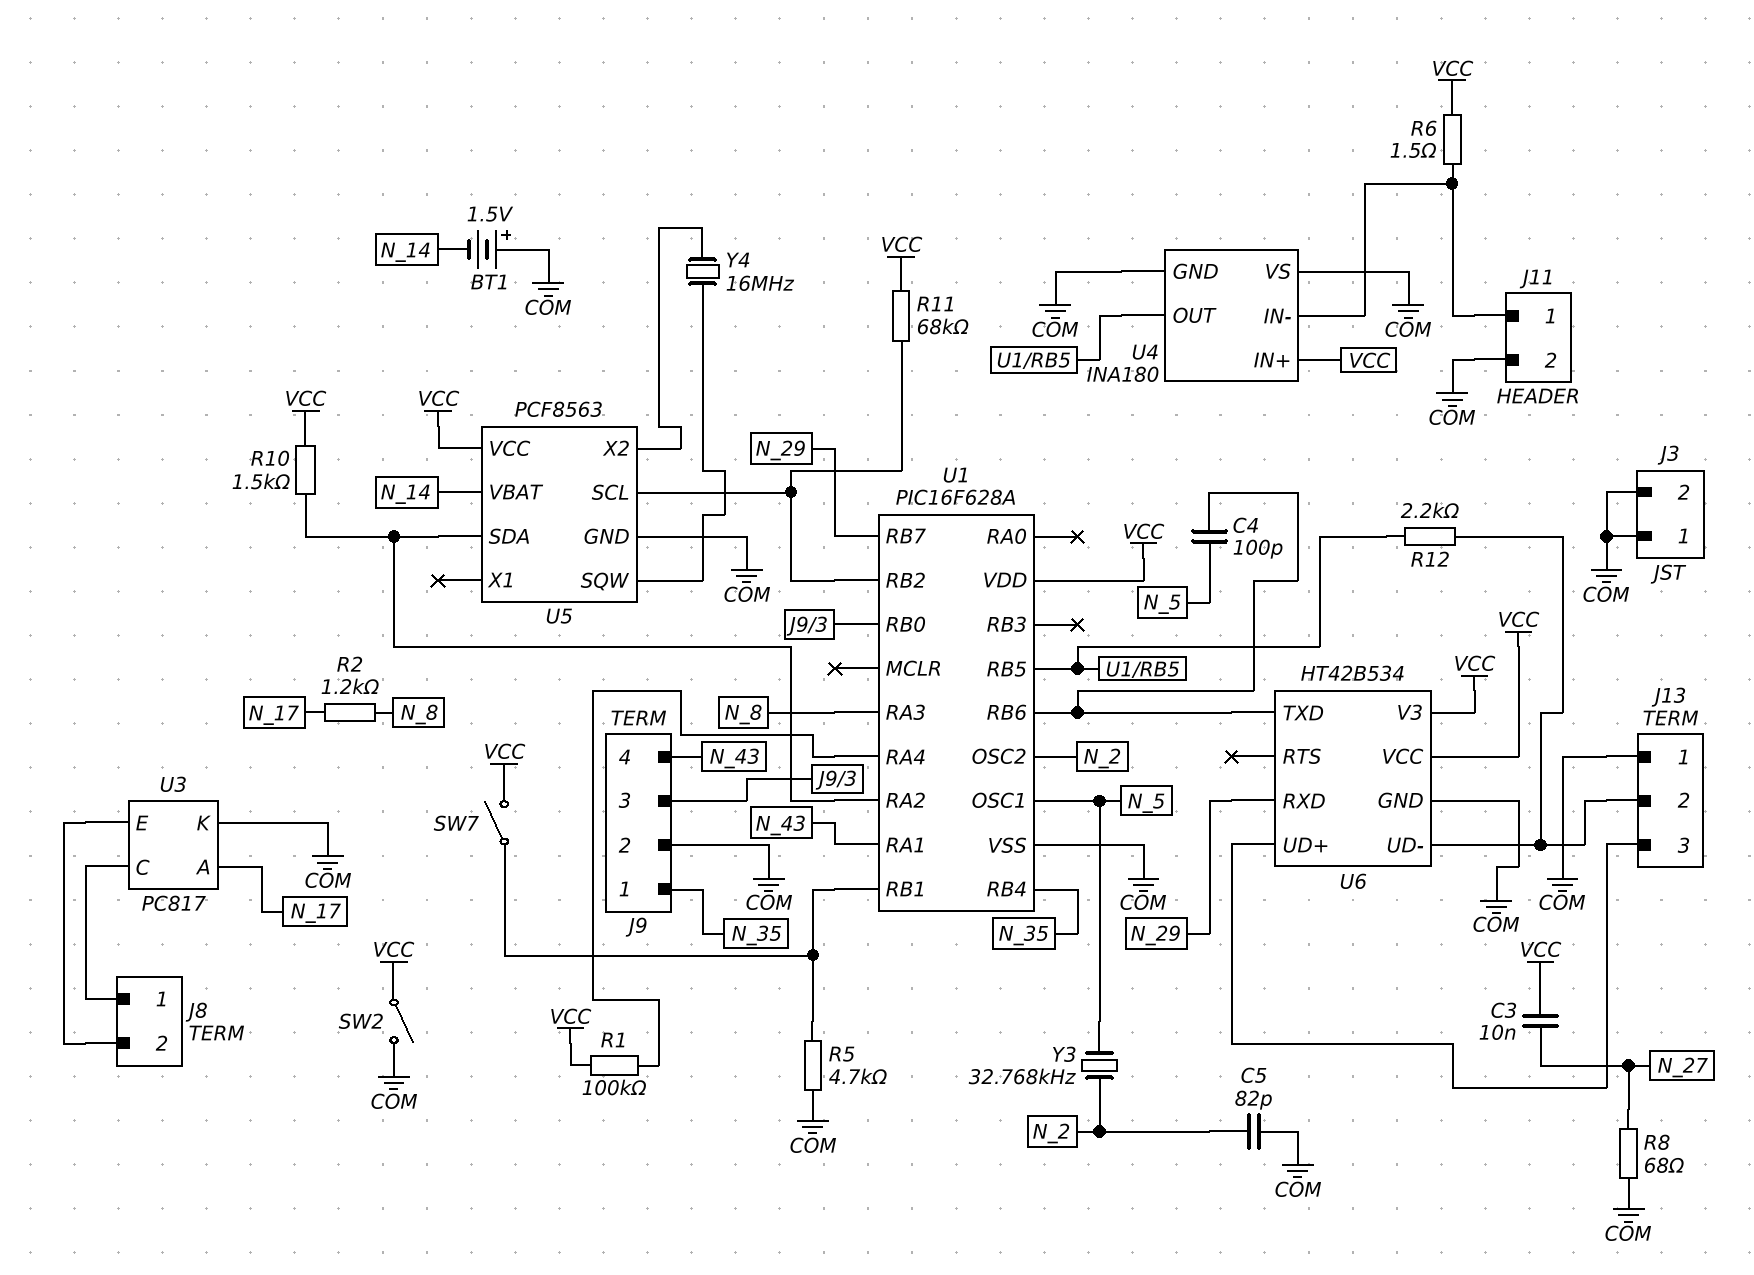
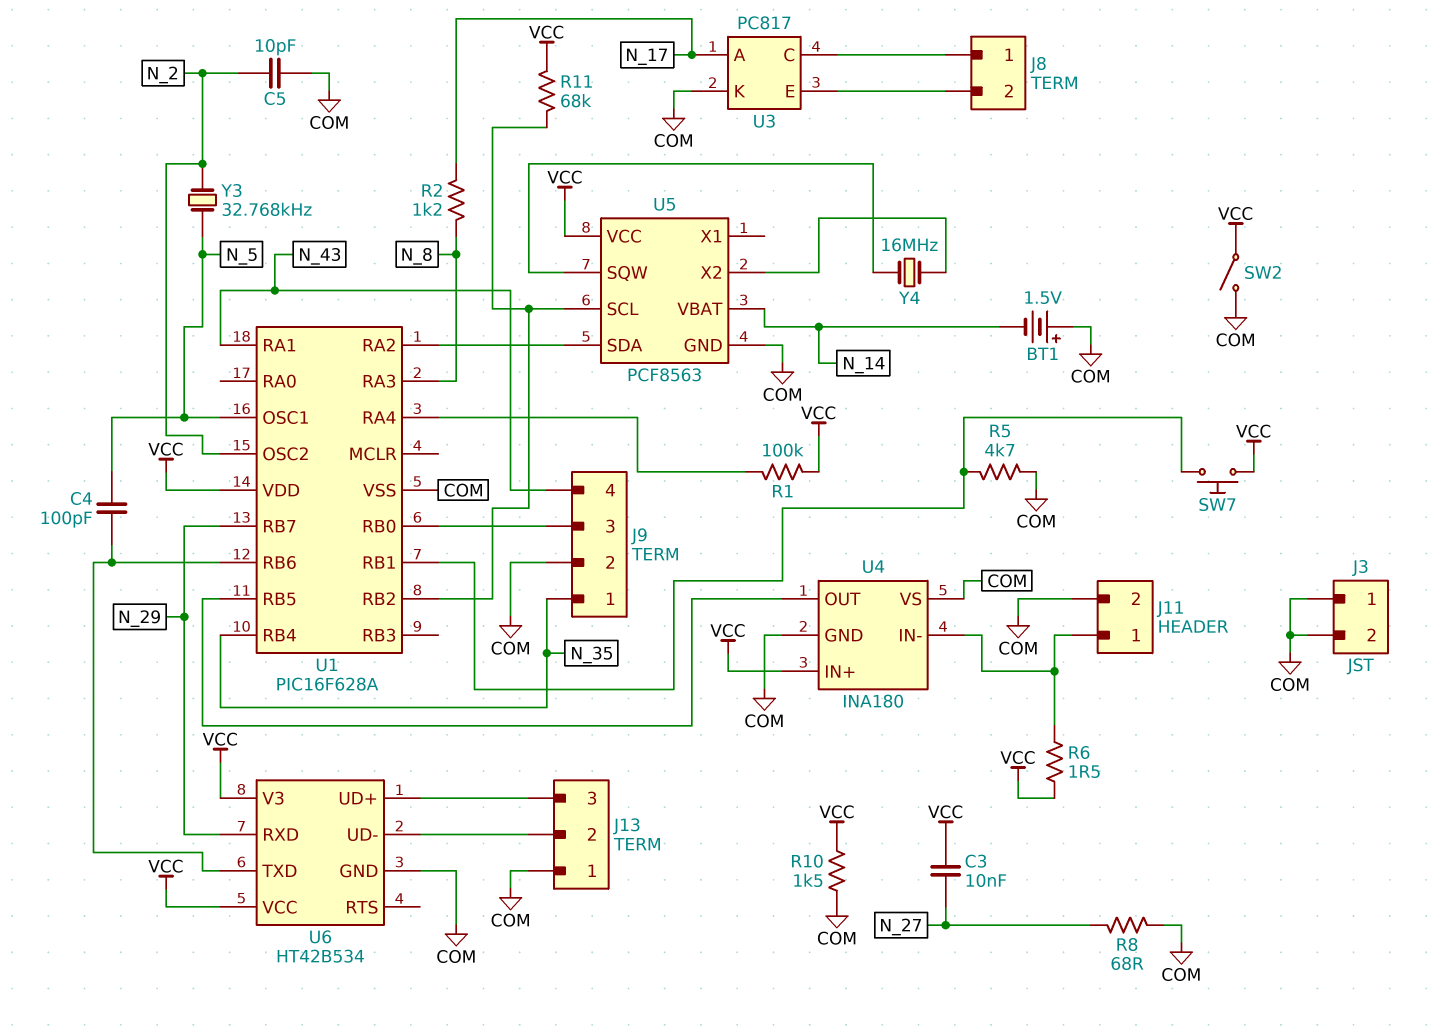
C5: 82pF (COM, N_2) -> 10pF (COM, N_2)
R10: 1.5k (U1/RA2, VCC) -> 1.5k (COM, VCC)
R12: 2.2k (J13/2, U1/RB5) -> none
SW7: switch (U1/RB1, VCC) -> button (U1/RB1, VCC)

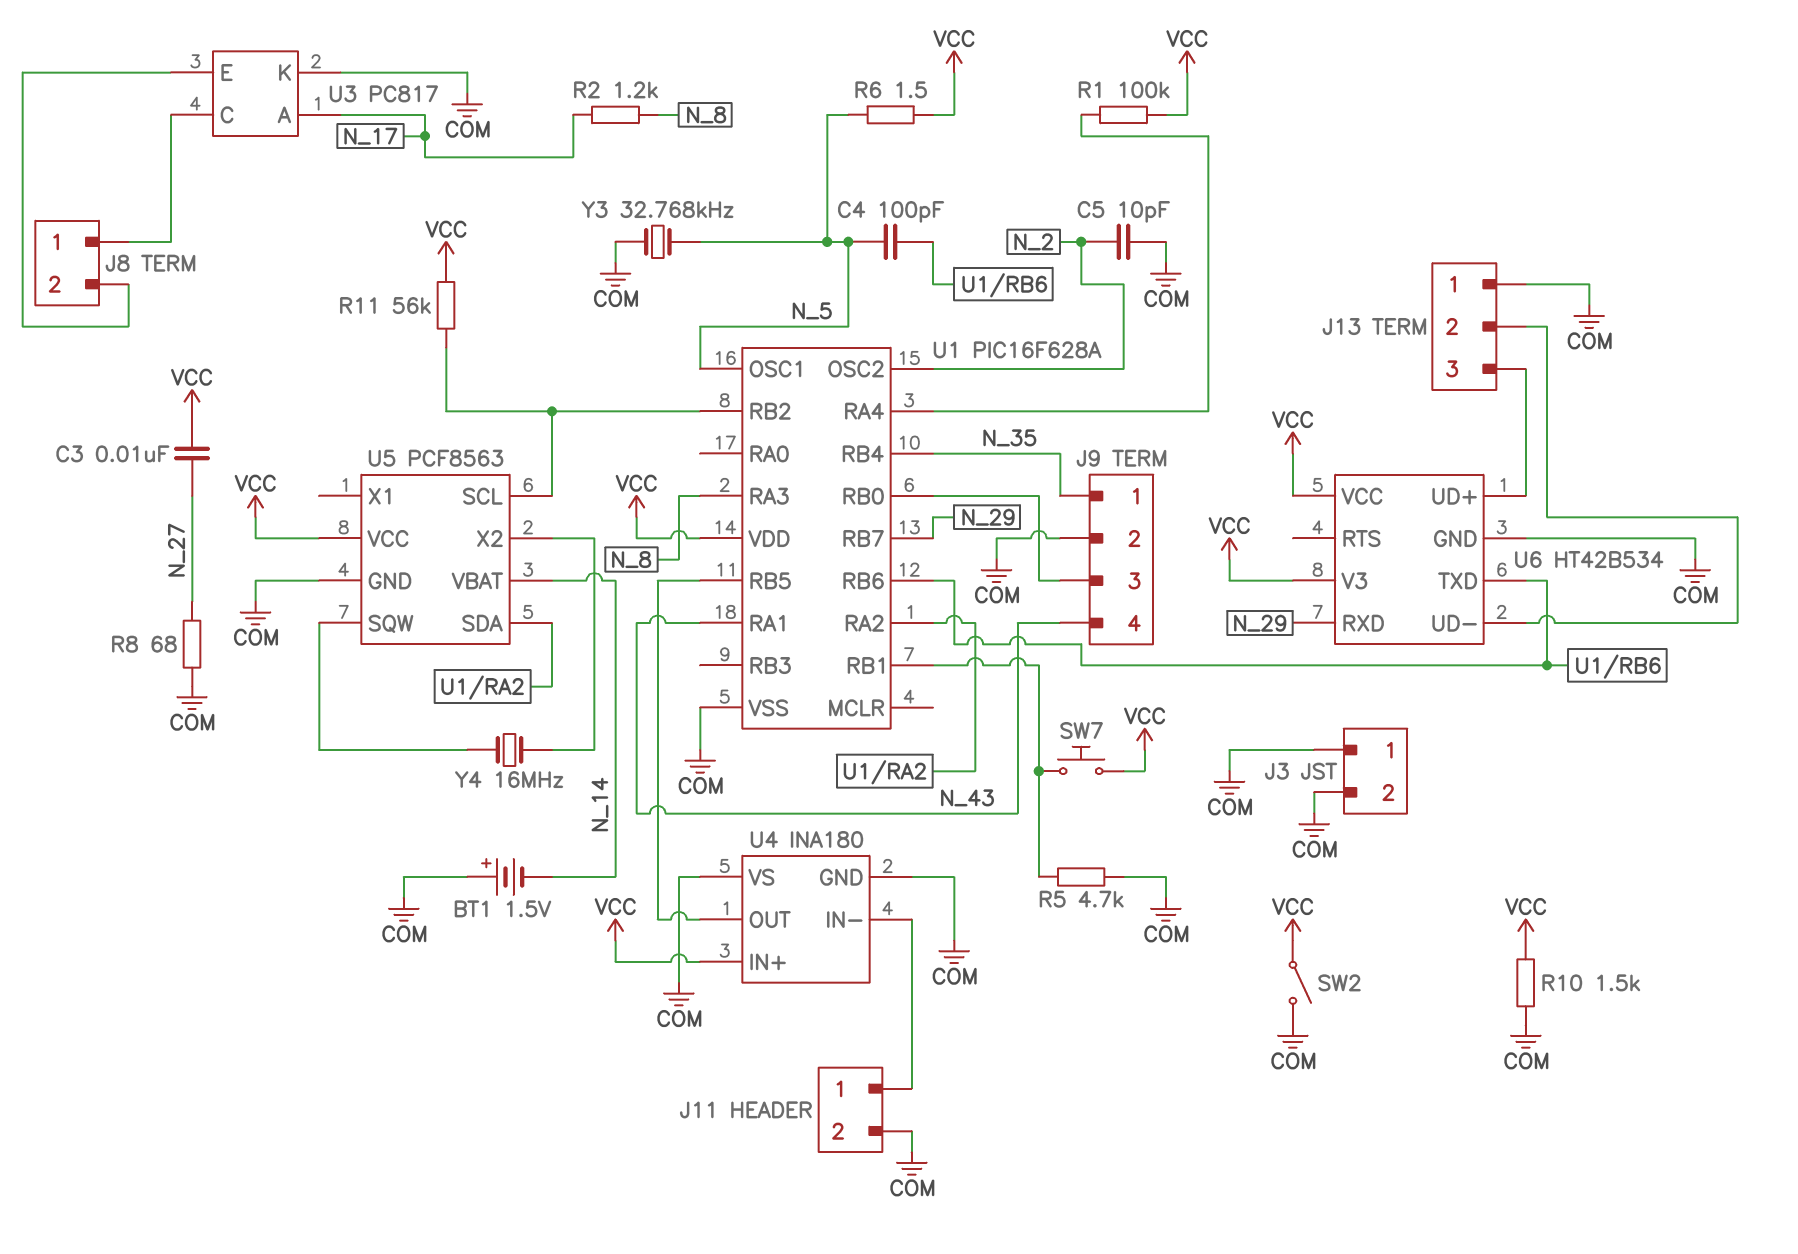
R6: 1.5 (J11/1, VCC) -> 1.5 (N_5, VCC)
R11: 68k (U1/RB2, VCC) -> 56k (U1/RB2, VCC)
Y3: 32.768kHz (N_2, N_5) -> 32.768kHz (COM, N_5)

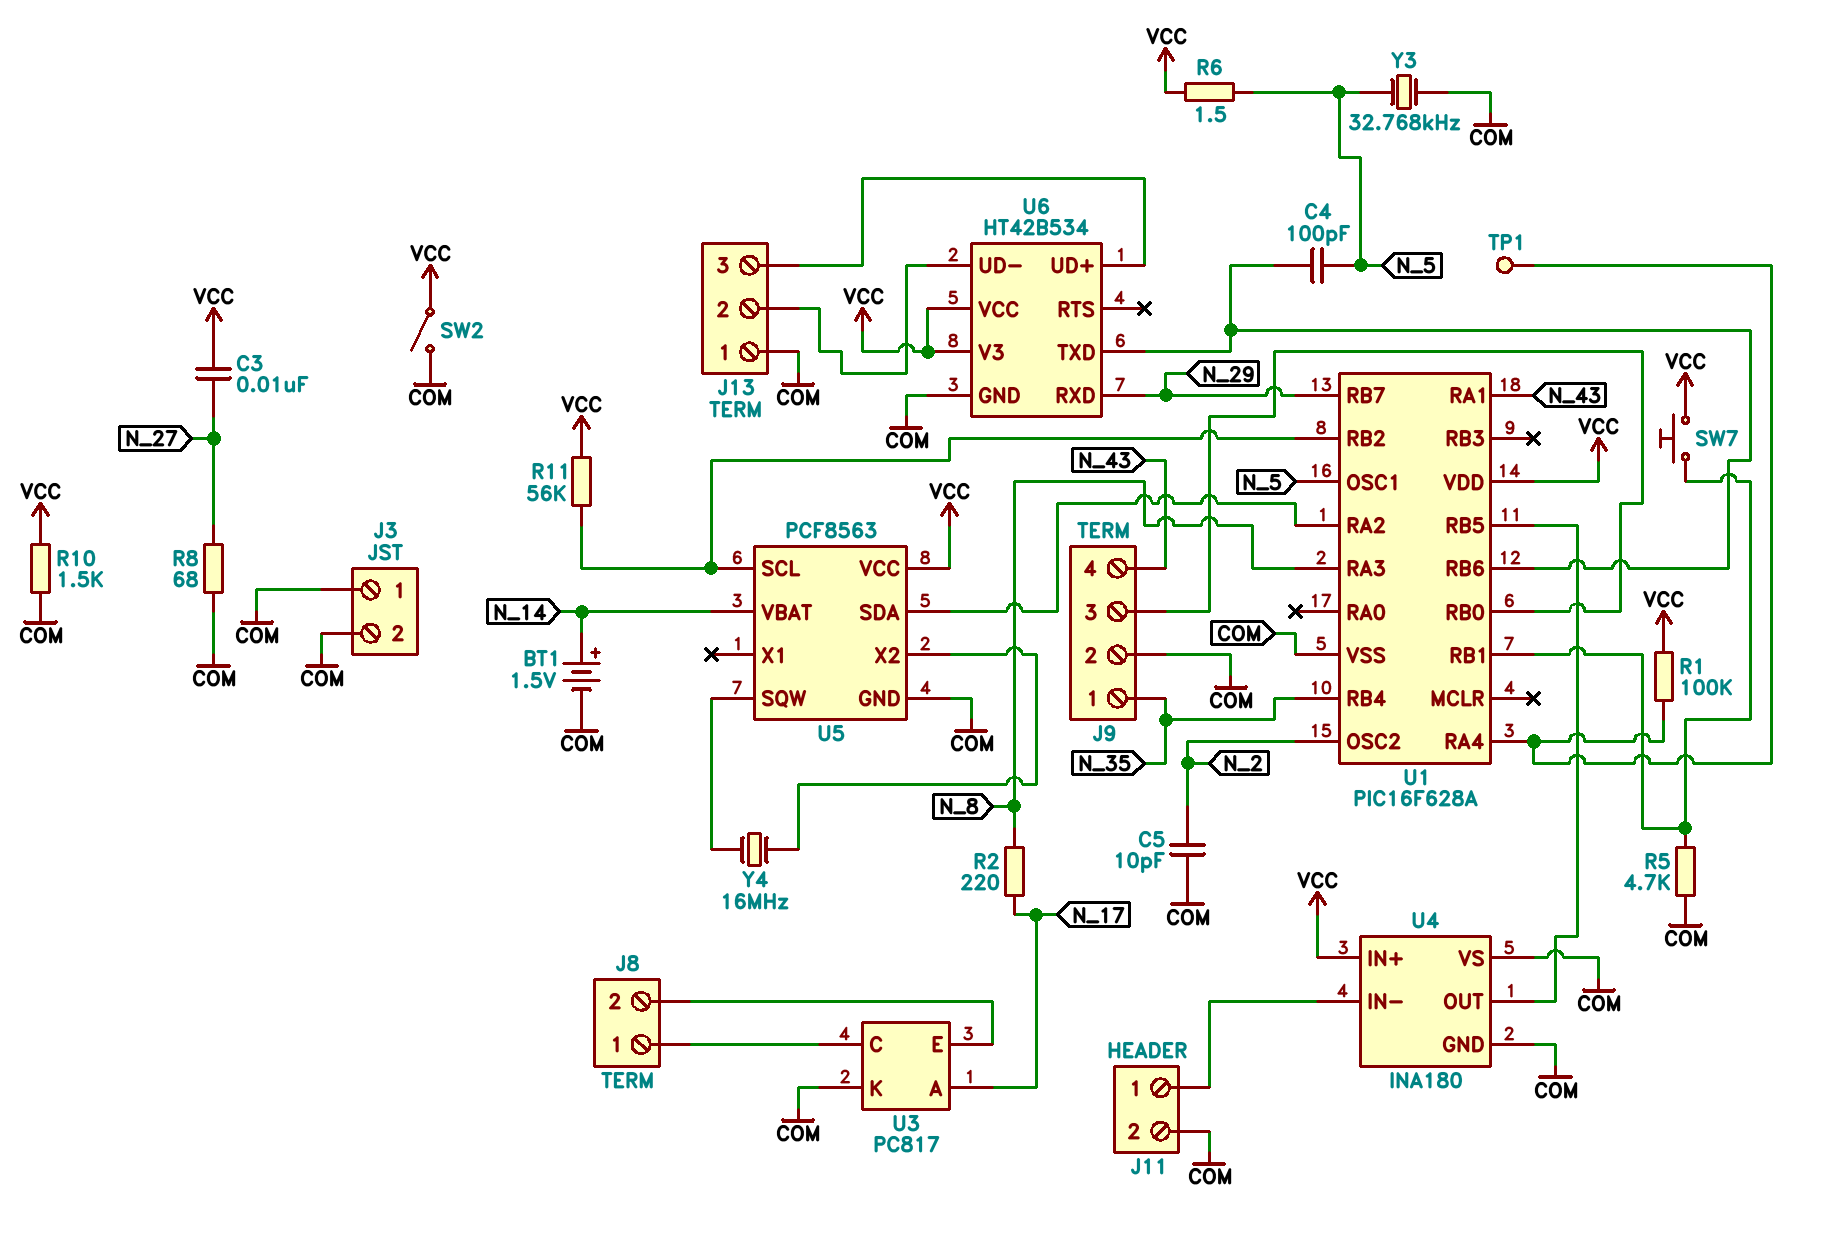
BT1: 1.5V (plus COM, minus N_14) -> 1.5V (plus N_14, minus COM)
R2: 1.2k (N_8, N_17) -> 220 (N_8, N_17)
TP1: none -> test point (U1/RA4)

